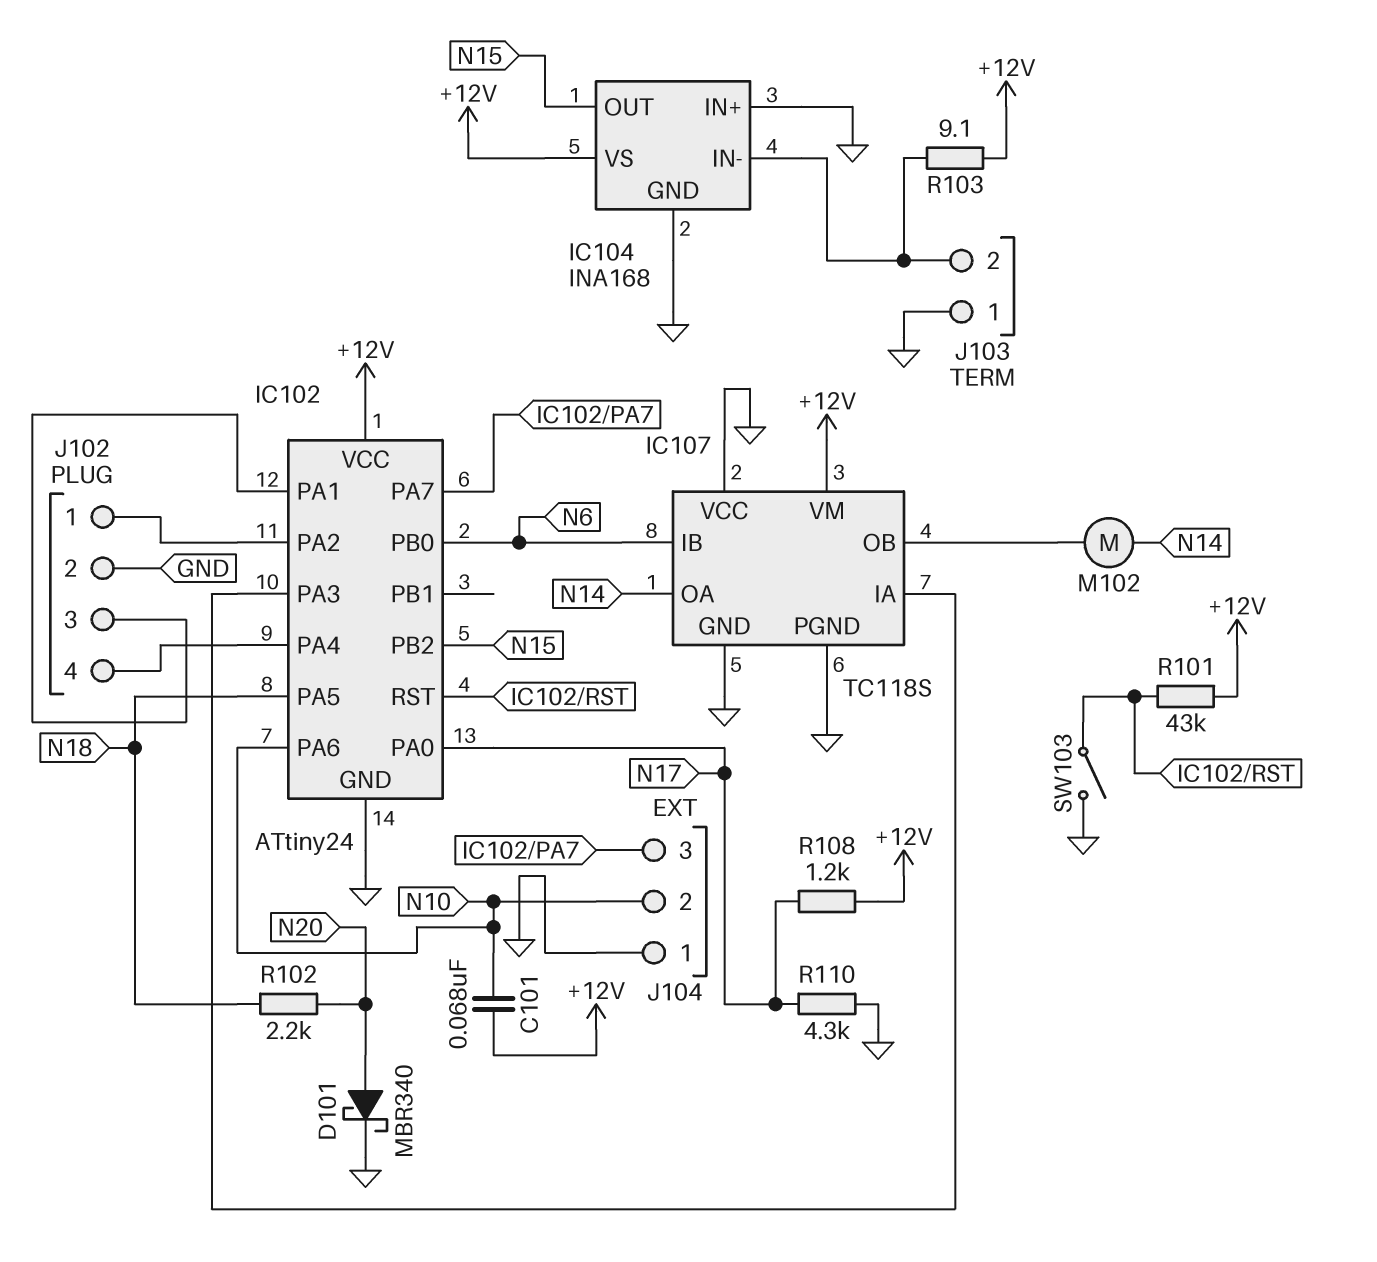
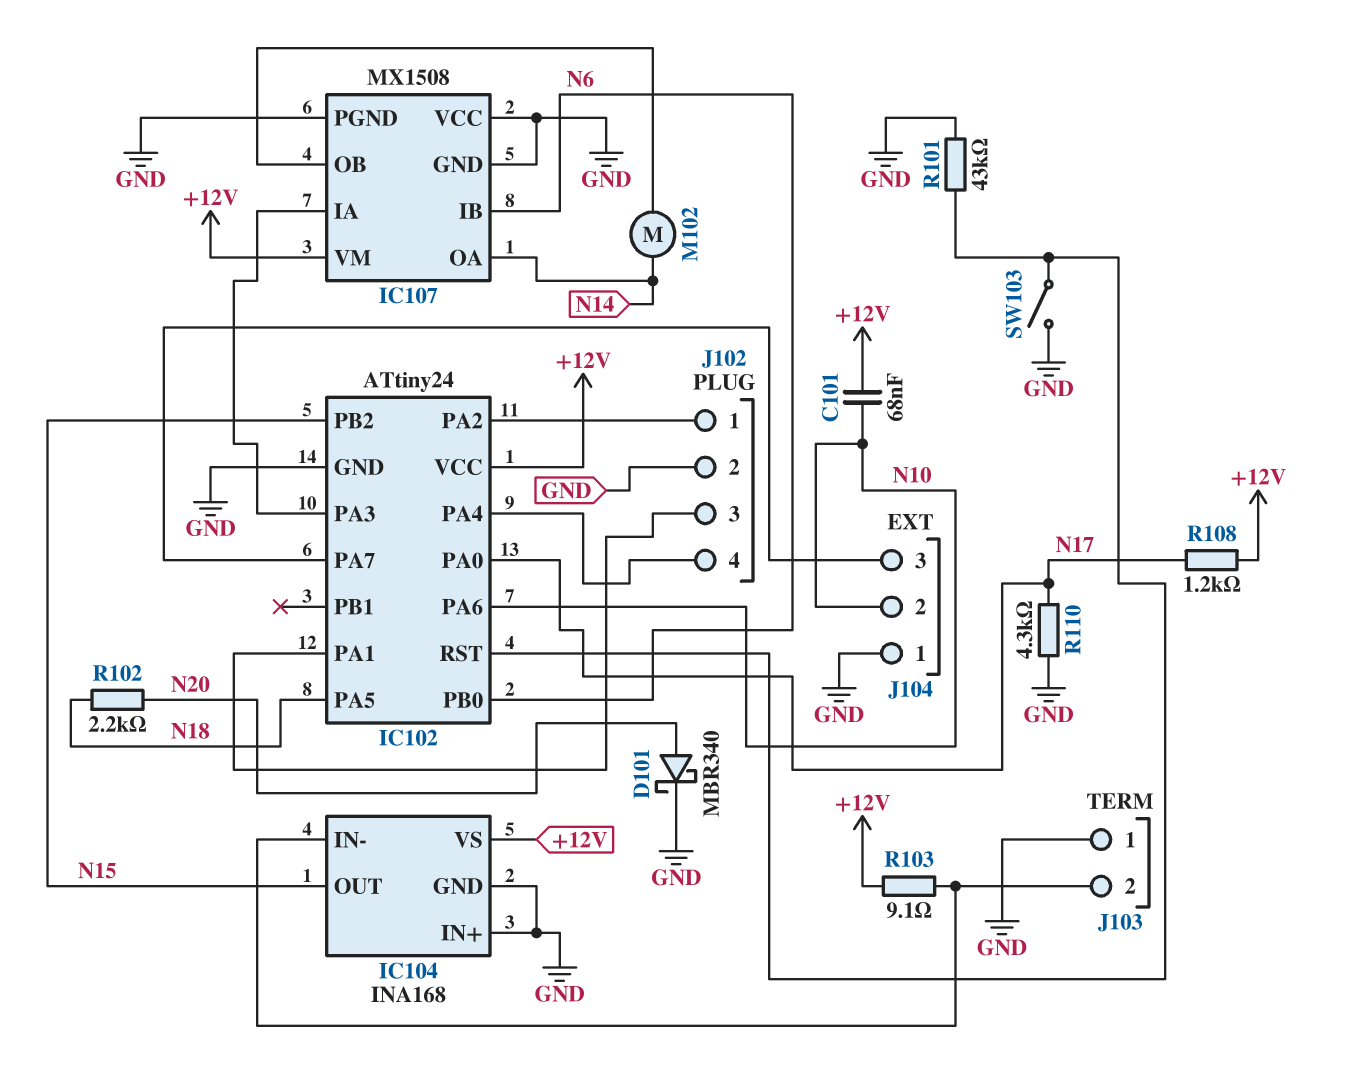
IC107: TC118S -> MX1508
R101: 43k (+12V, IC102/RST) -> 43k (GND, IC102/RST)

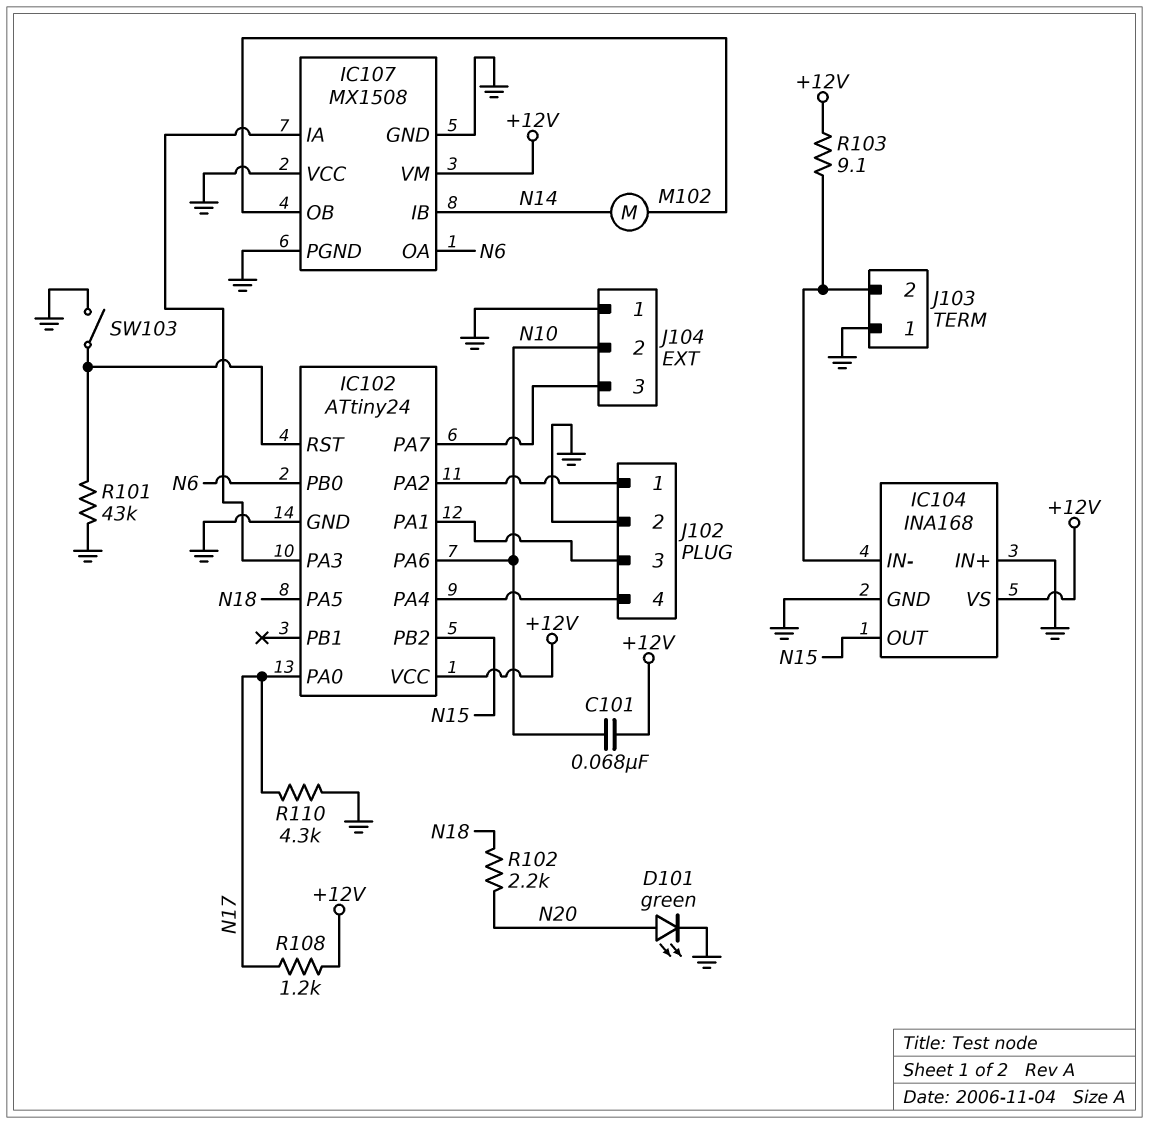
D101: schottky MBR340 (A N20, K GND) -> LED green (A N20, K GND)
IC107 pin IB: N6 -> N14
IC107 pin OA: N14 -> N6

